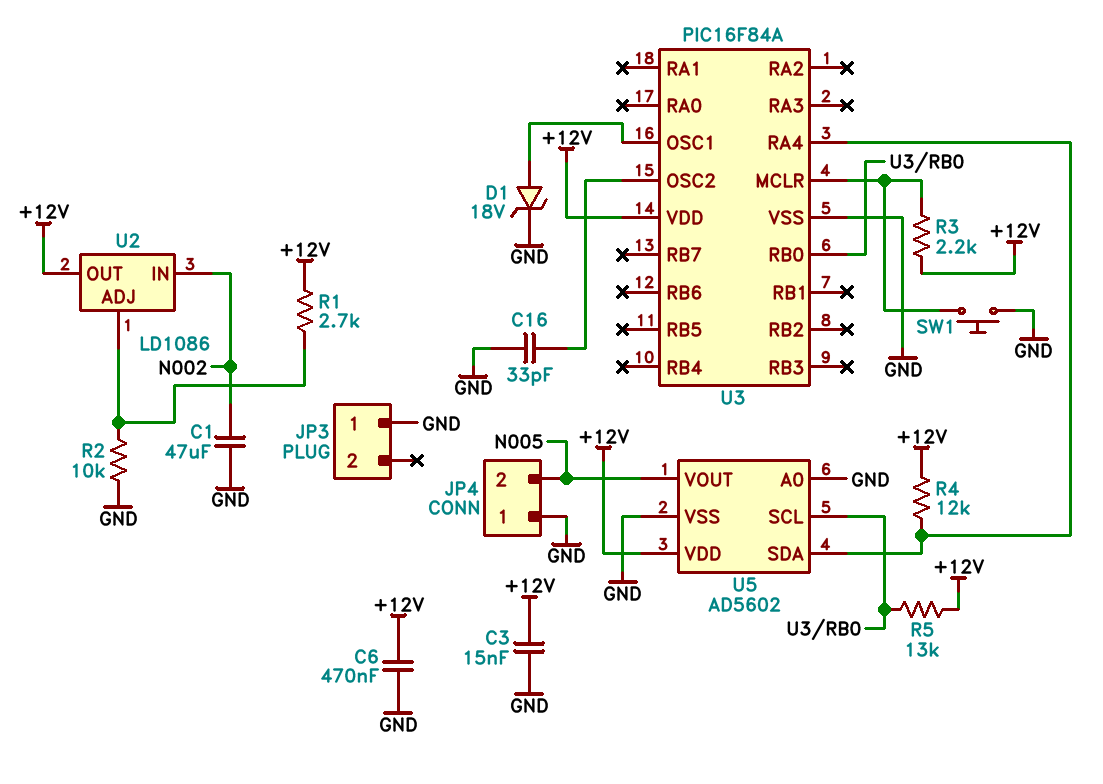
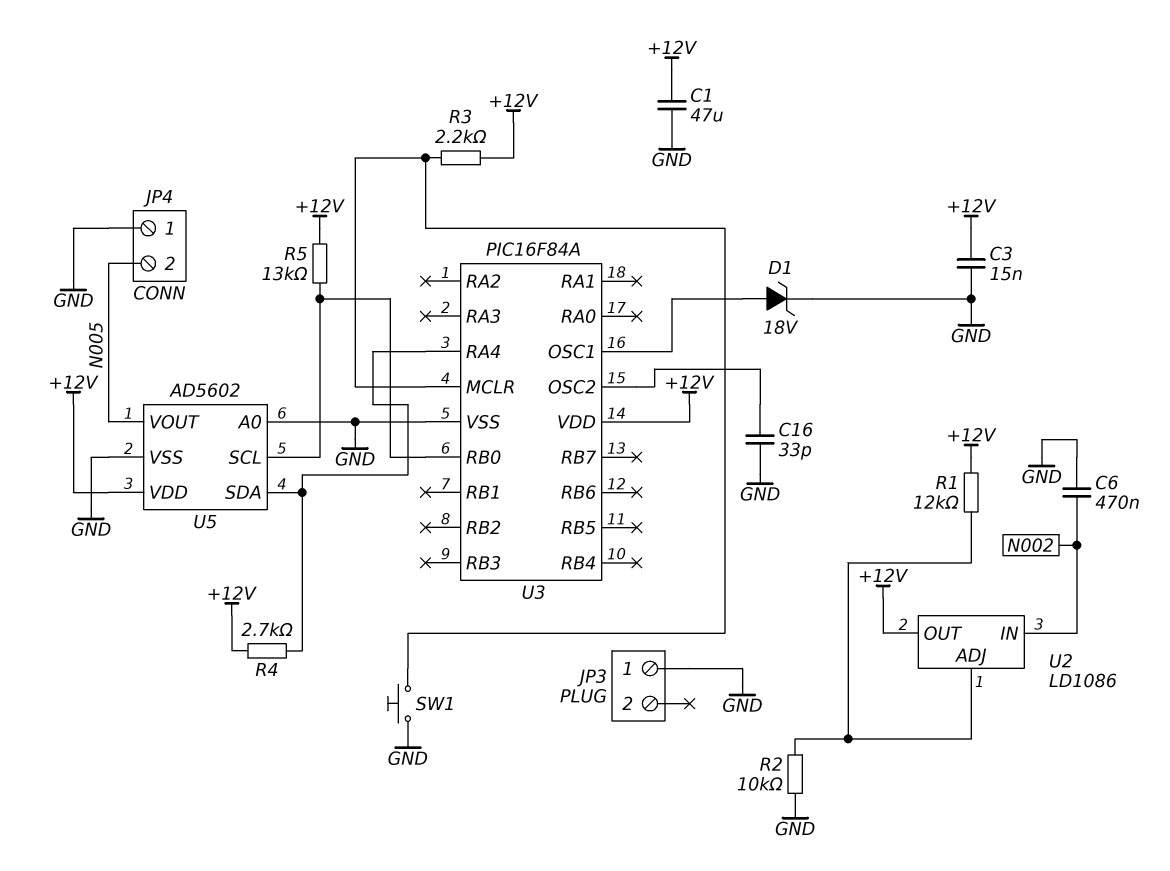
C1: 47uF (GND, N002) -> 47uF (+12V, GND)
C6: 470nF (+12V, GND) -> 470nF (GND, N002)
R1: 2.7k (+12V, U2/ADJ) -> 12k (+12V, U2/ADJ)
R4: 12k (+12V, U3/RA4) -> 2.7k (+12V, U3/RA4)

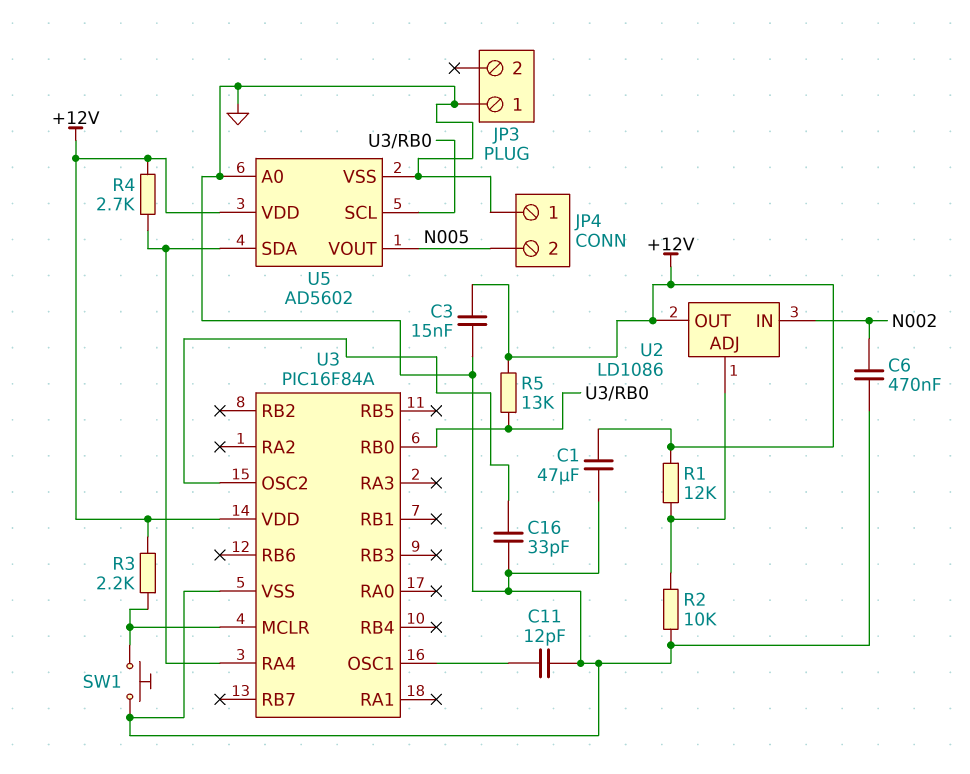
C11: none -> 12pF (GND, U3/OSC1)
D1: zener 18V (A U3/OSC1, K GND) -> none

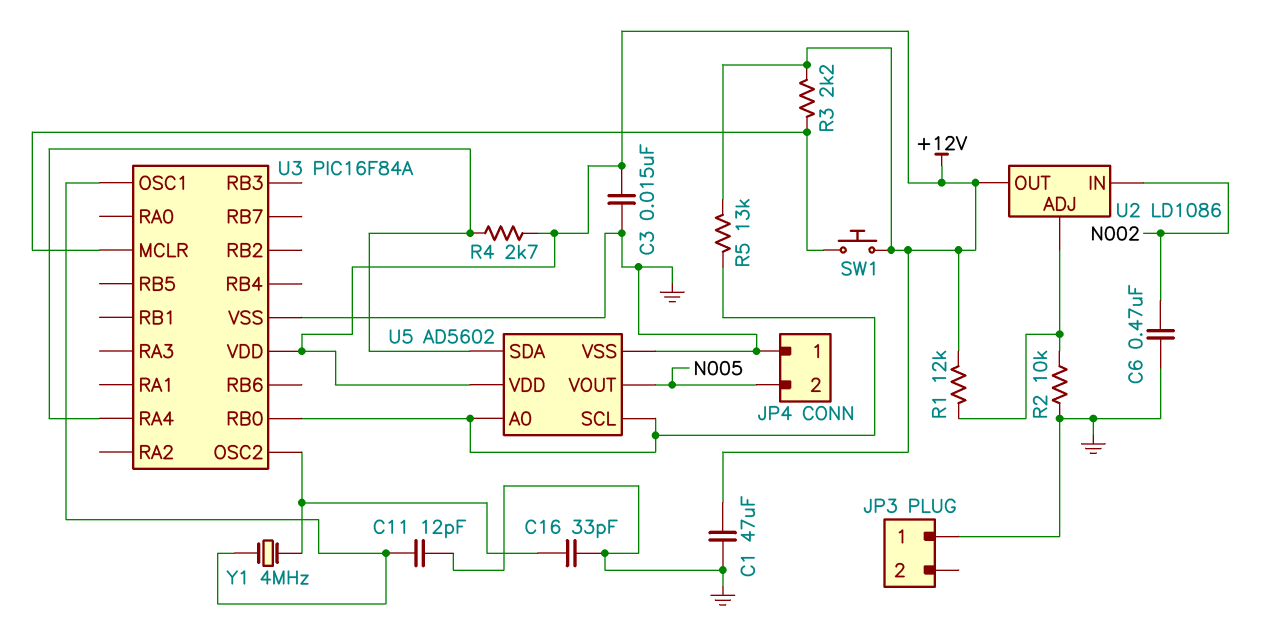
SW1: button (GND, U3/MCLR) -> button (+12V, U3/MCLR)
U5 pin A0: GND -> U3/RB0
Y1: none -> 4MHz (U3/OSC1, U3/OSC2)

